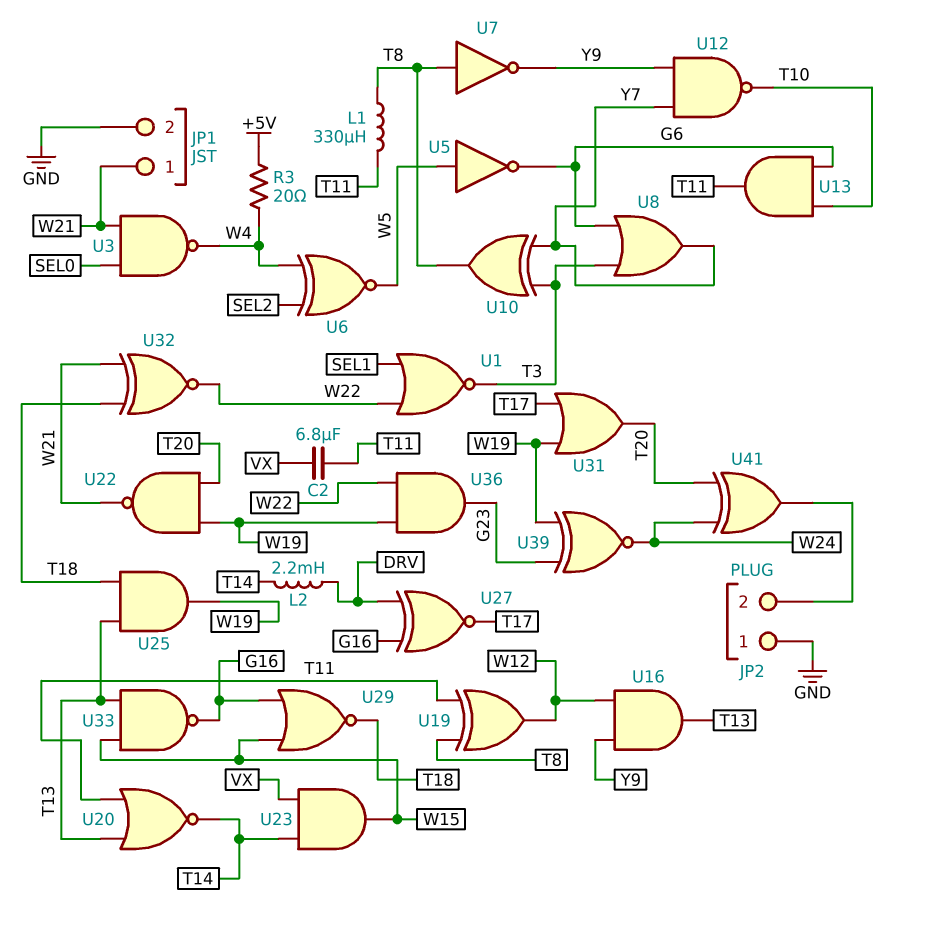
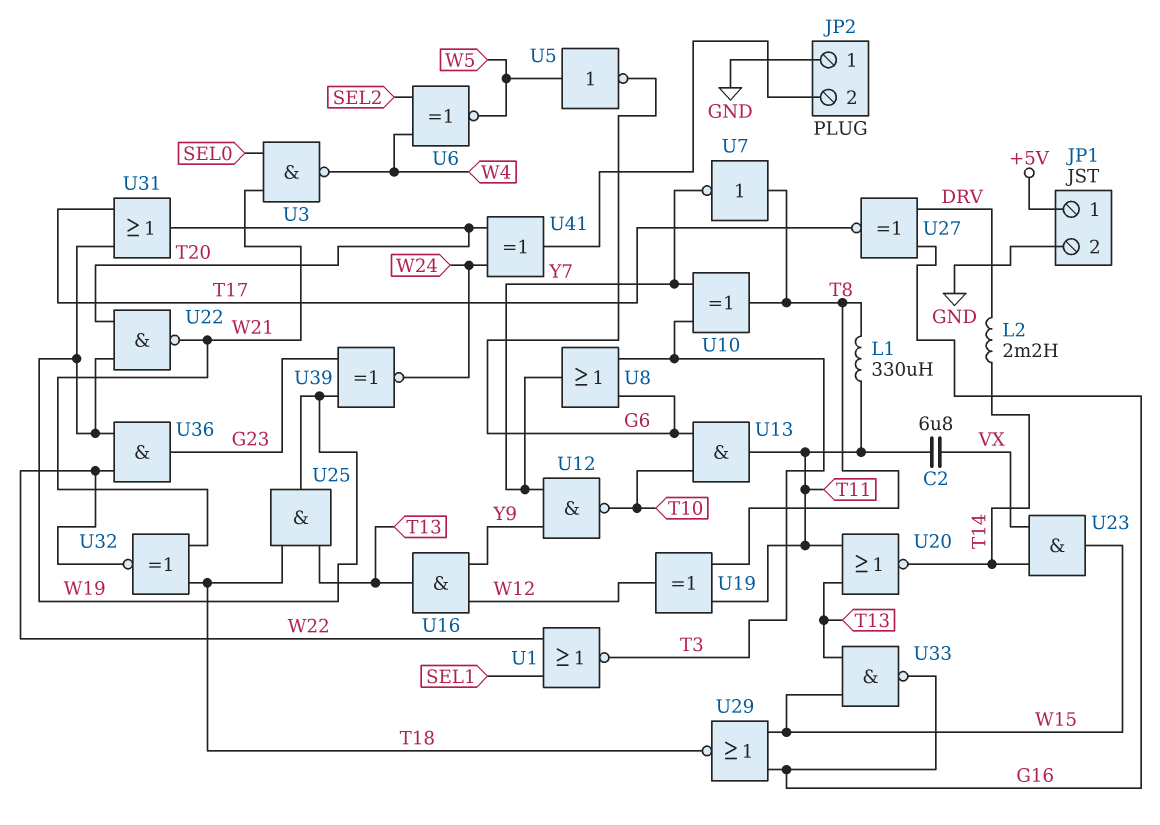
JP1 pin 1: W21 -> +5V
R3: 20 (+5V, W4) -> none
U7: NOT (in T8, out Y9) -> NOT (in T8, out Y7)

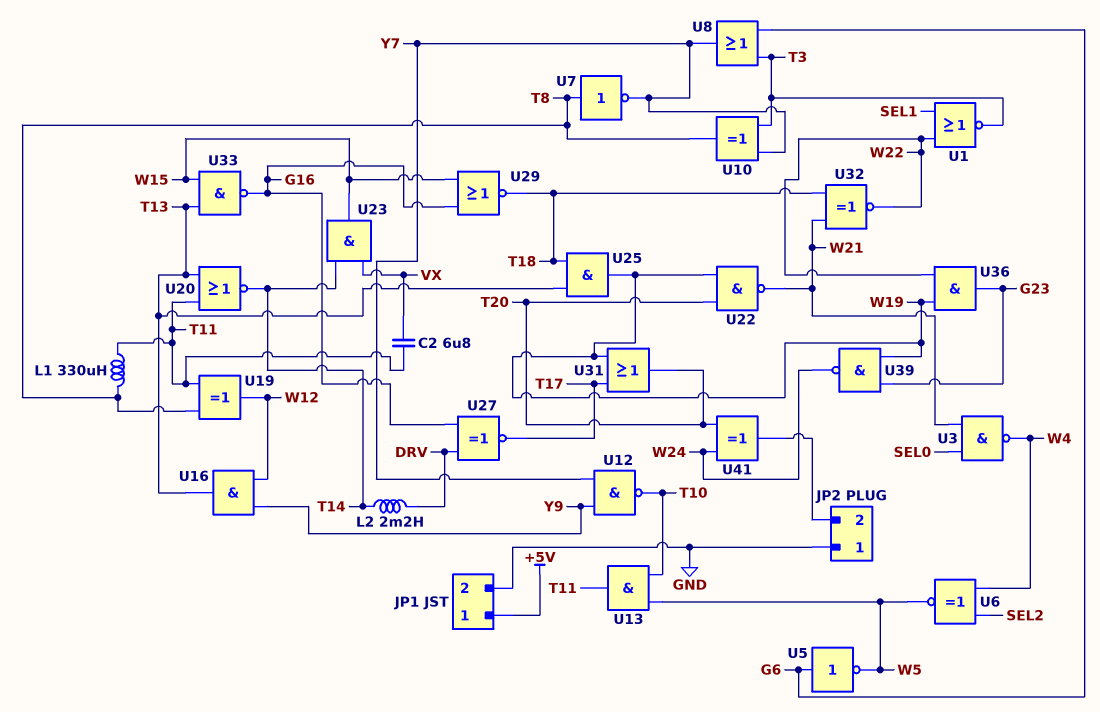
U5: NOT (in W5, out G6) -> NOT (in G6, out W5)
U13: AND (in G6, in T10, out T11) -> AND (in T10, in W5, out T11)
U39: XNOR (in G23, in W19, out W24) -> NAND (in G23, in W19, out W24)

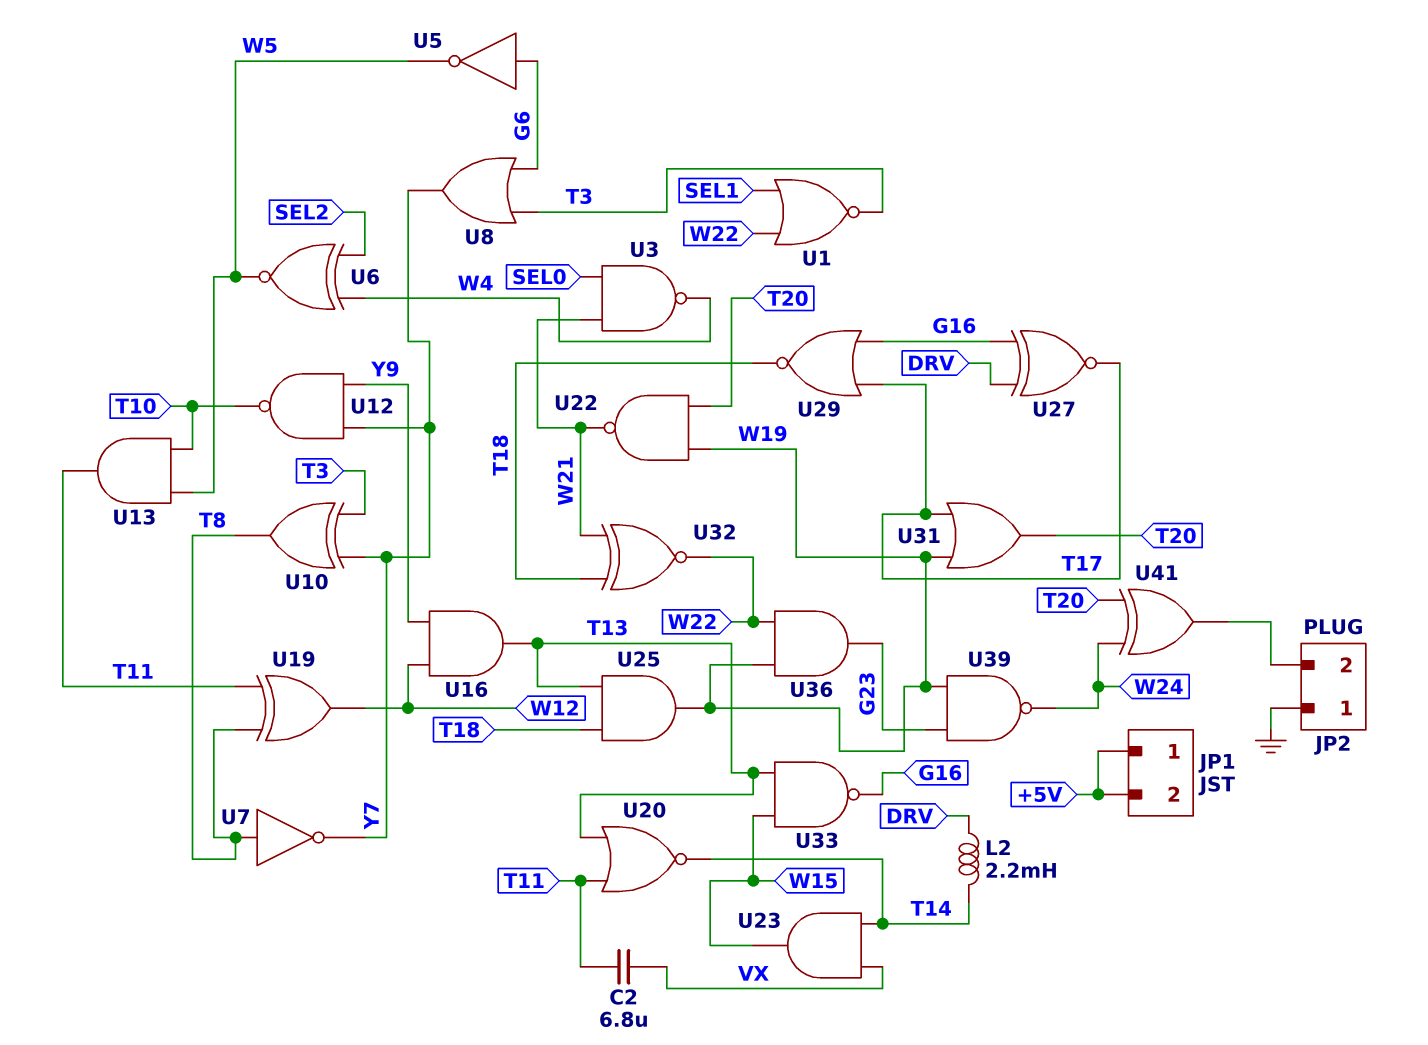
JP1 pin 2: GND -> +5V
L1: 330uH (T8, T11) -> none
U29: NOR (in G16, in W15, out T18) -> NOR (in G16, in T17, out T18)

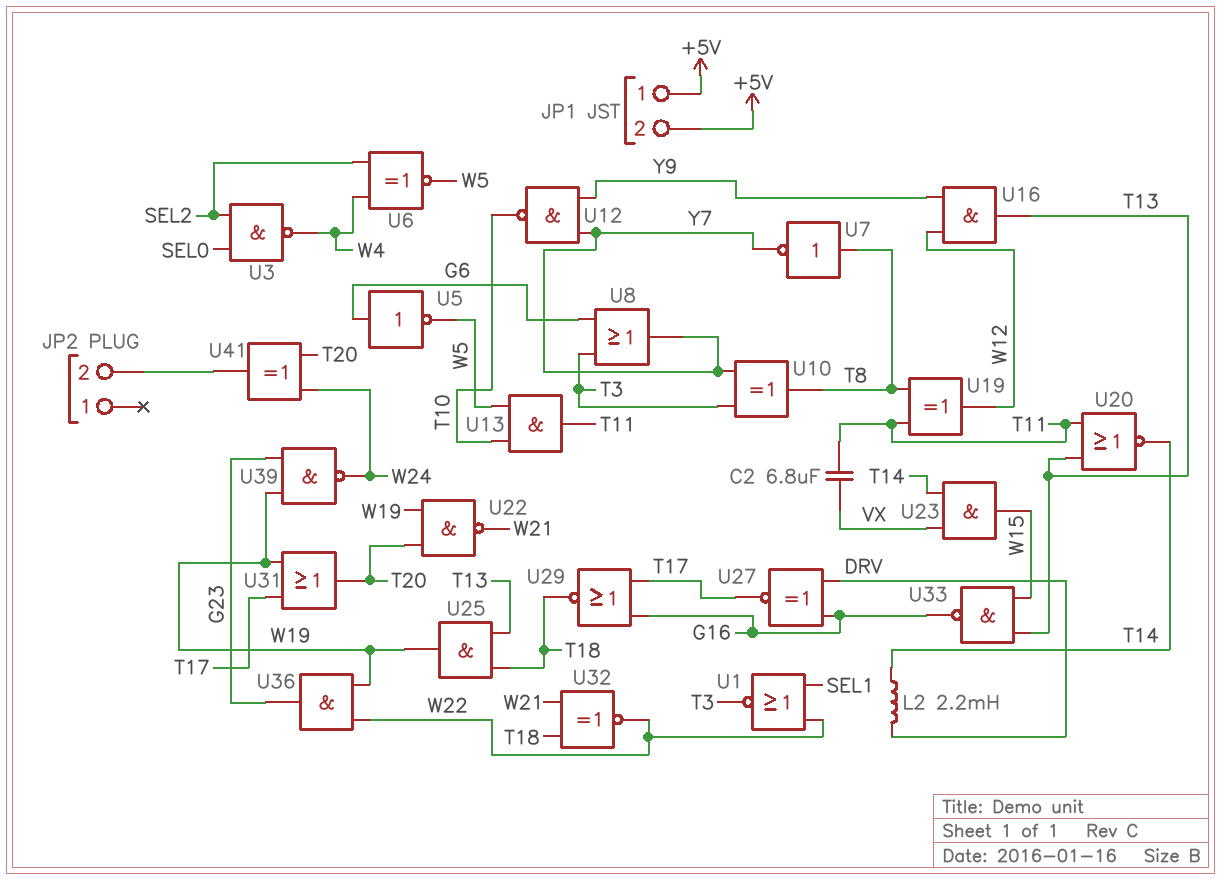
JP2 pin 1: GND -> none
U3: NAND (in SEL0, in W21, out W4) -> NAND (in SEL0, in SEL2, out W4)

